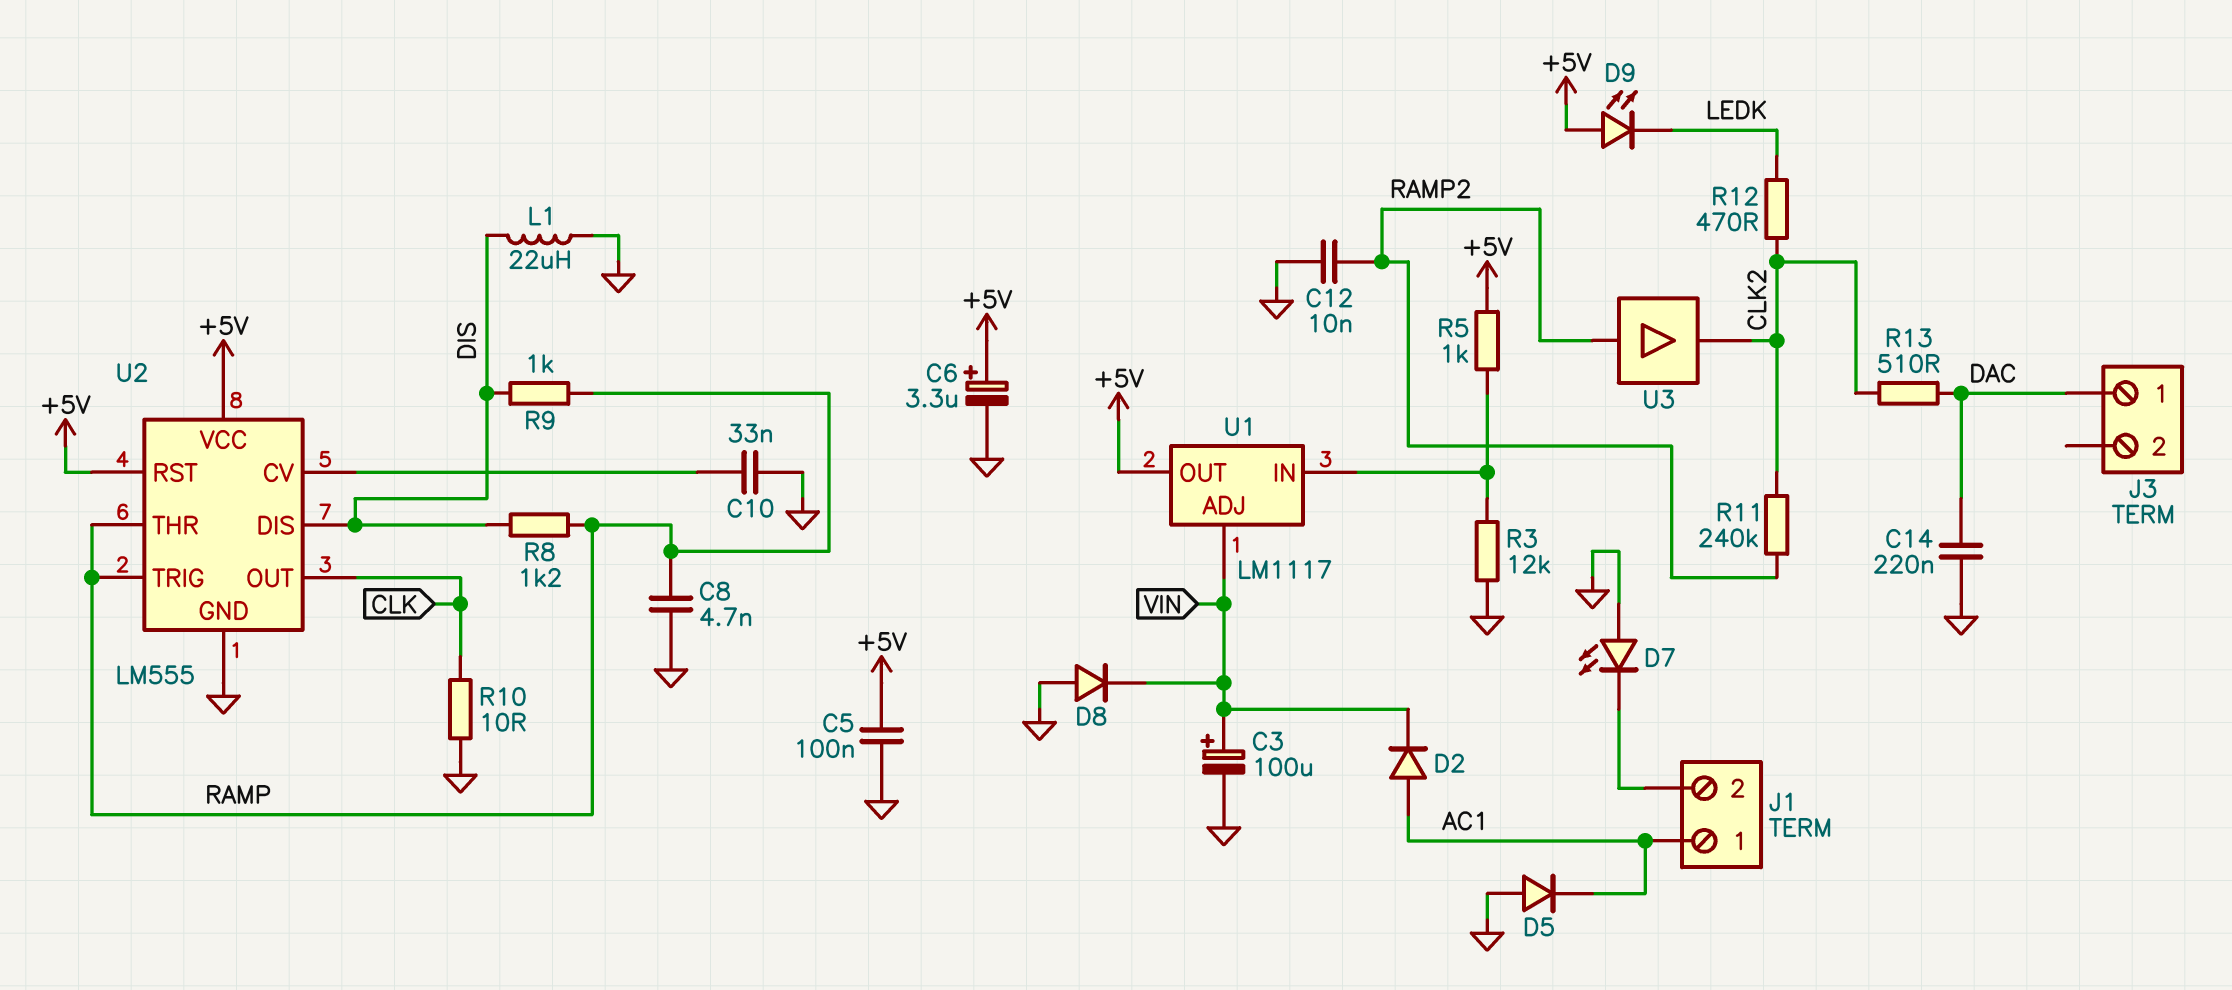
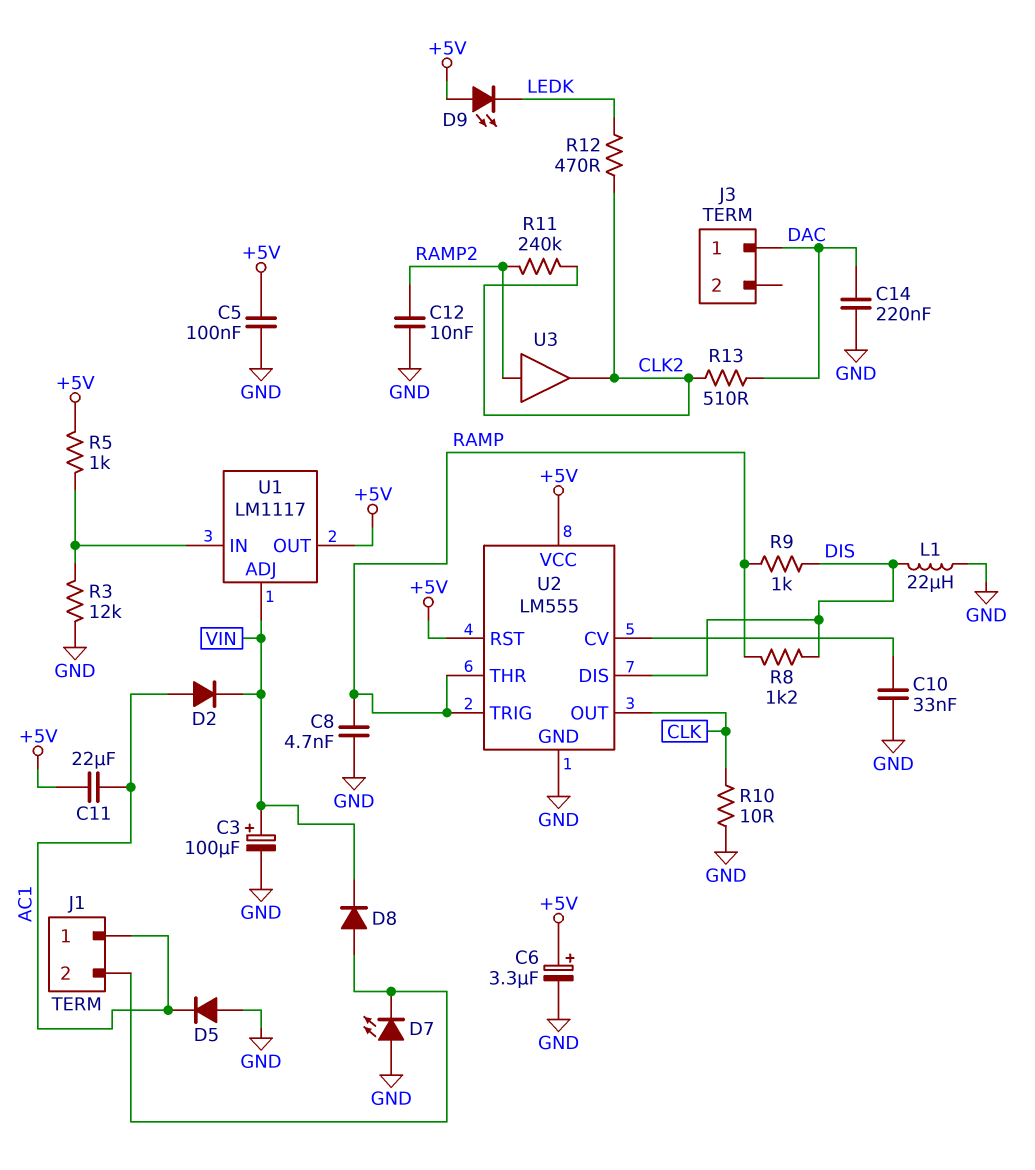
C11: none -> 22uF (+5V, AC1)
D8: diode (A GND, K VIN) -> diode (A J1/2, K VIN)

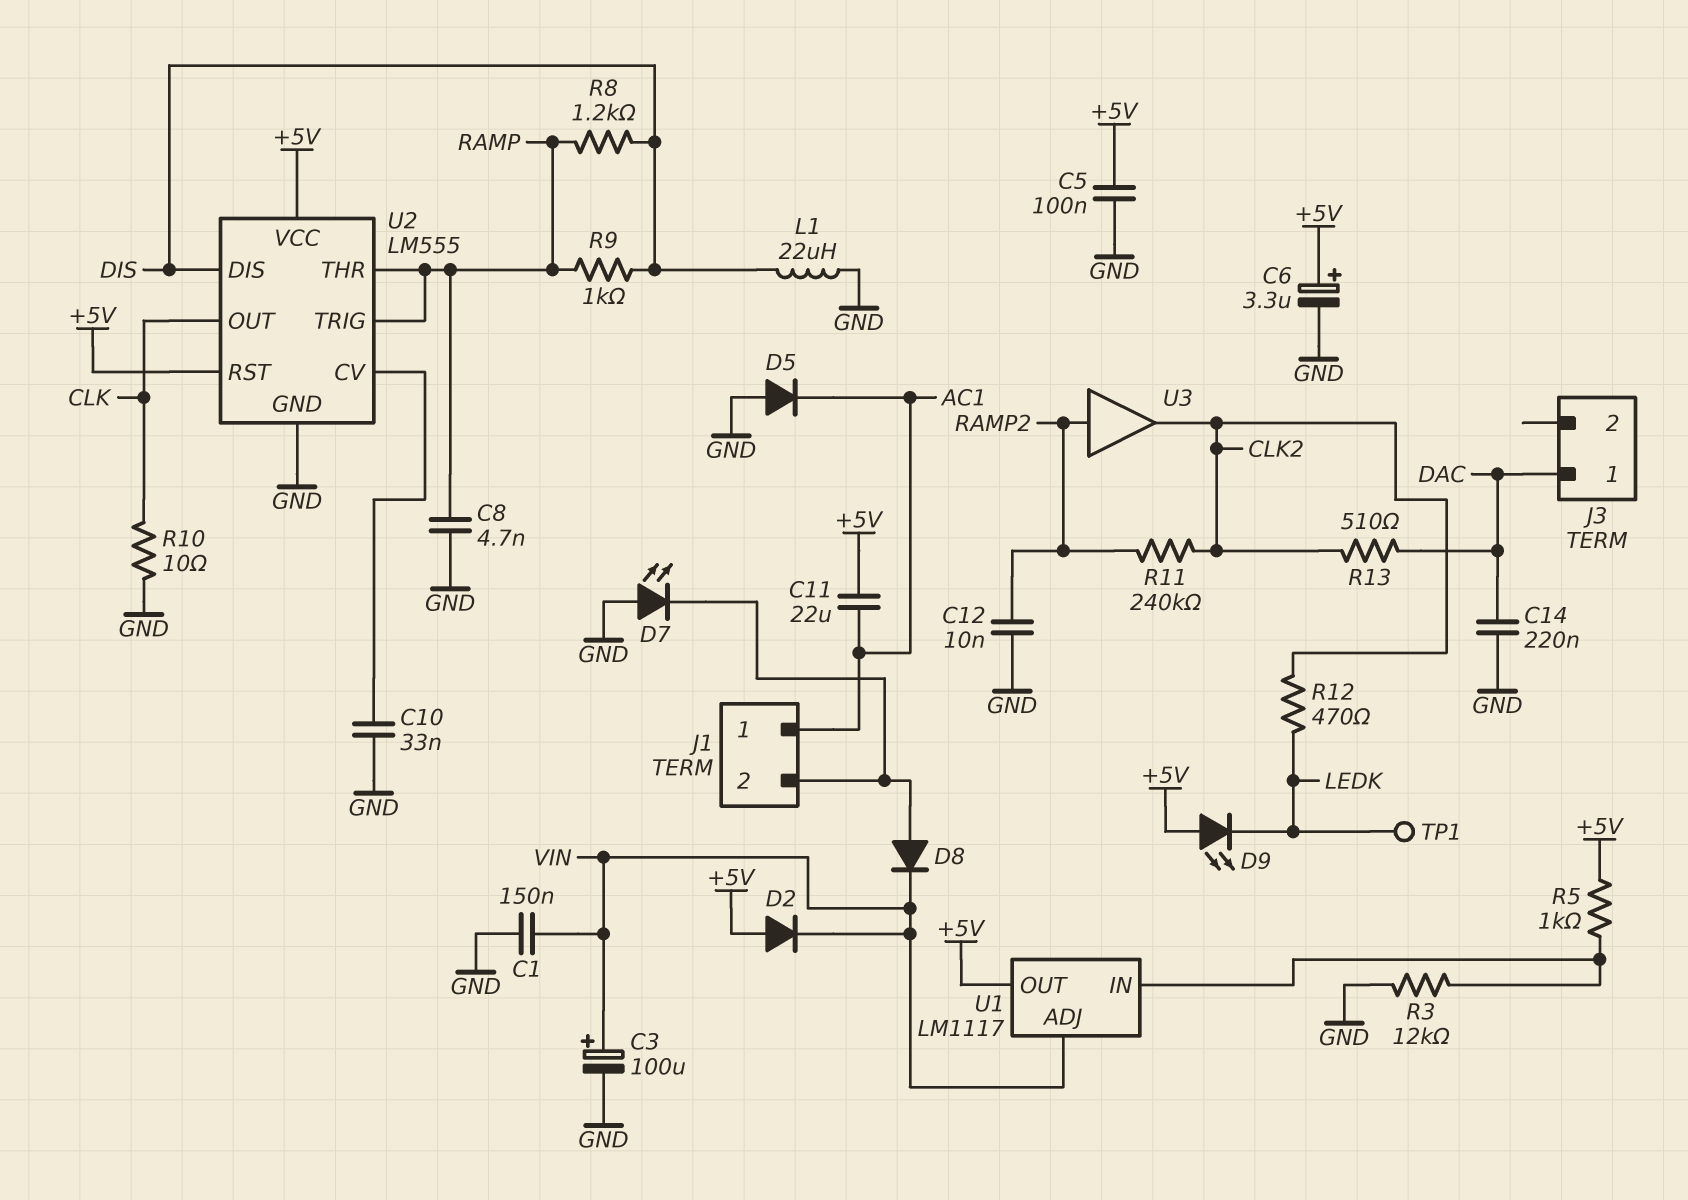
C1: none -> 150nF (GND, VIN)
D2: diode (A AC1, K VIN) -> diode (A +5V, K VIN)
TP1: none -> test point (LEDK)

